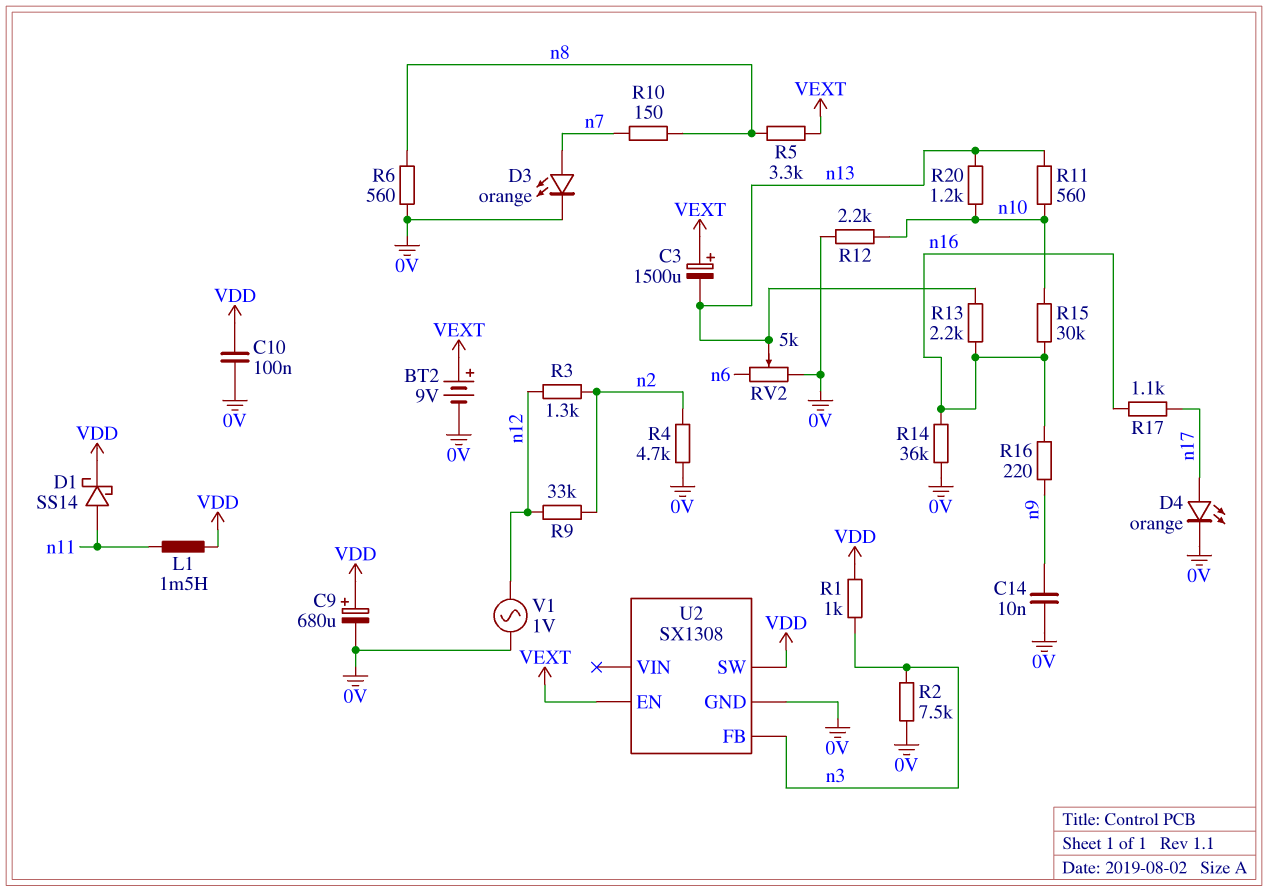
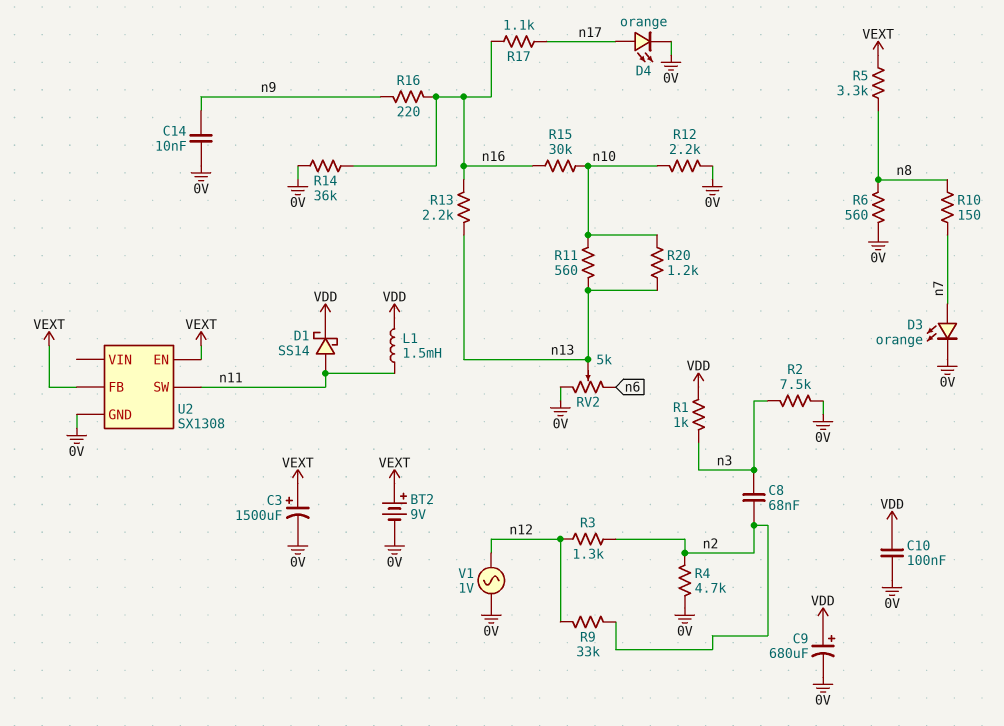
C3: 1500uF (plus VEXT, minus n13) -> 1500uF (plus VEXT, minus 0V)
C8: none -> 68nF (n2, n3)
U2 pin FB: n3 -> VEXT
U2 pin SW: VDD -> n11

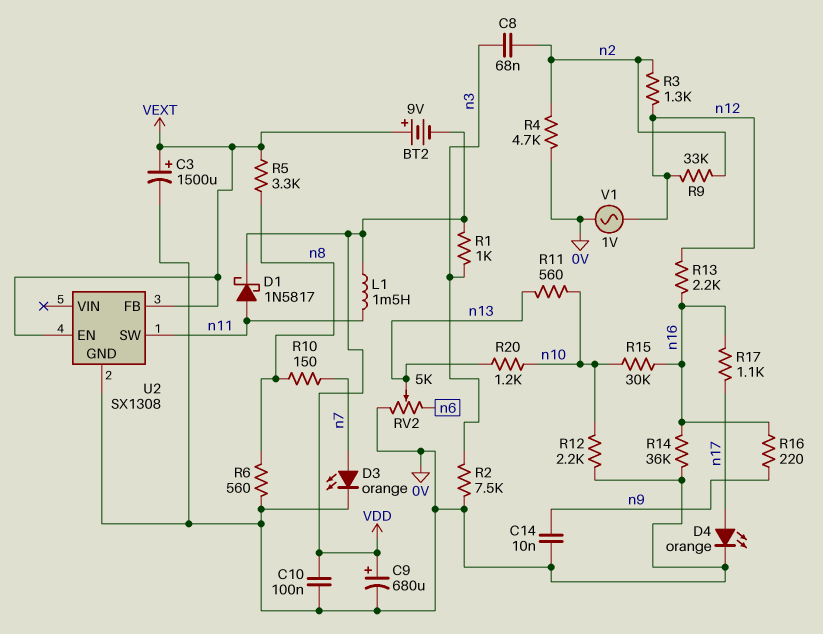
BT2: 9V (plus VEXT, minus 0V) -> 9V (plus VEXT, minus VDD)
D1: schottky SS14 (A n11, K VDD) -> schottky 1N5817 (A n11, K VDD)
R13: 2.2k (n13, n16) -> 2.2k (n12, n16)

